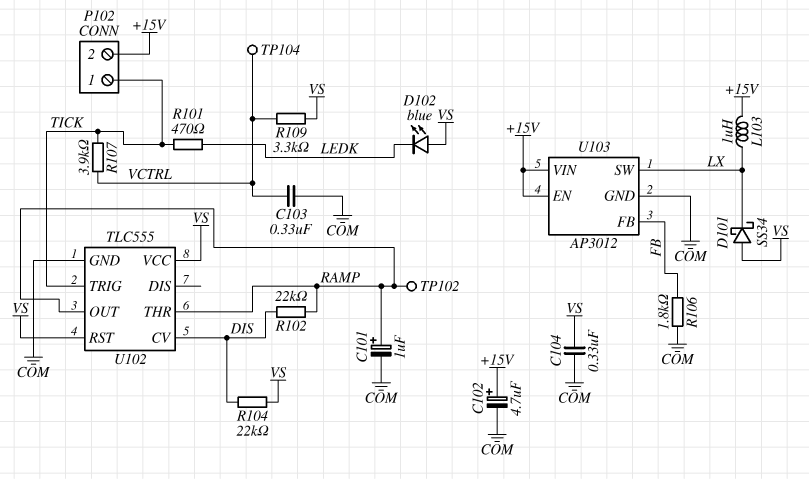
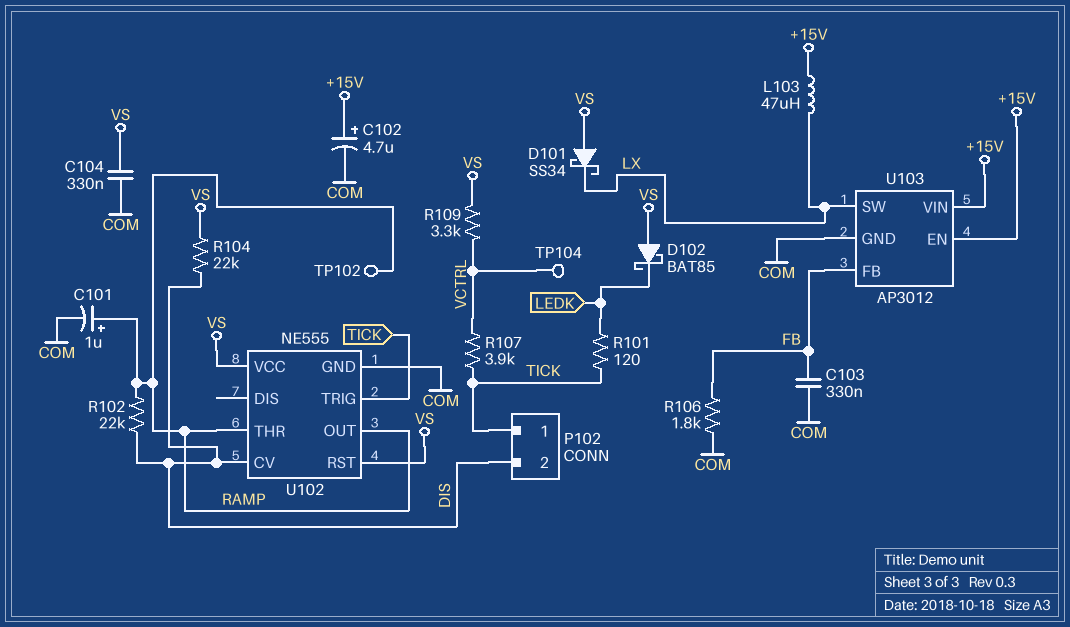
C103: 330nF (COM, VCTRL) -> 330nF (COM, FB)
D102: LED blue (A VS, K LEDK) -> schottky BAT85 (A VS, K LEDK)
L103: 1uH (+15V, LX) -> 47uH (+15V, LX)
P102 pin 2: +15V -> DIS
R101: 470 (LEDK, TICK) -> 120 (LEDK, TICK)
U102: TLC555 -> NE555

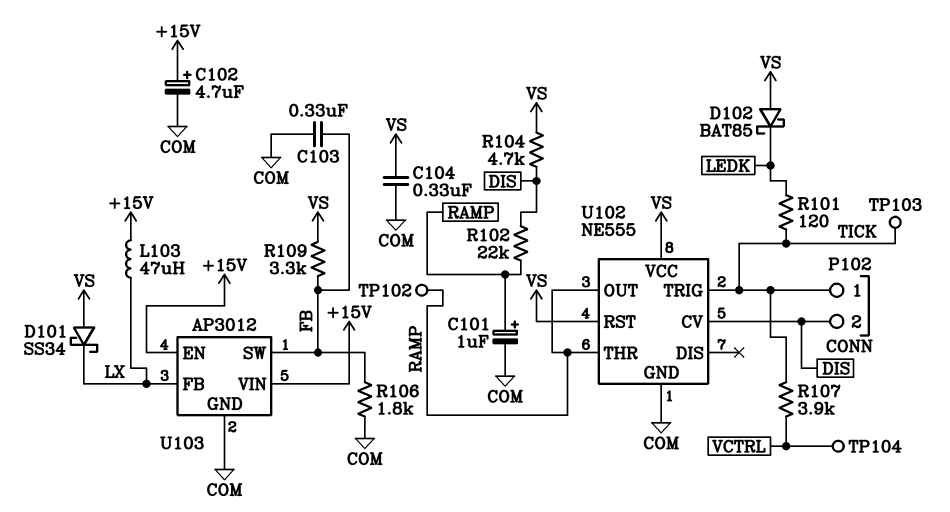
R104: 22k (DIS, VS) -> 4.7k (DIS, VS)
R109: 3.3k (VCTRL, VS) -> 3.3k (FB, VS)
TP103: none -> test point (TICK)
U103 pin FB: FB -> LX
U103 pin SW: LX -> FB

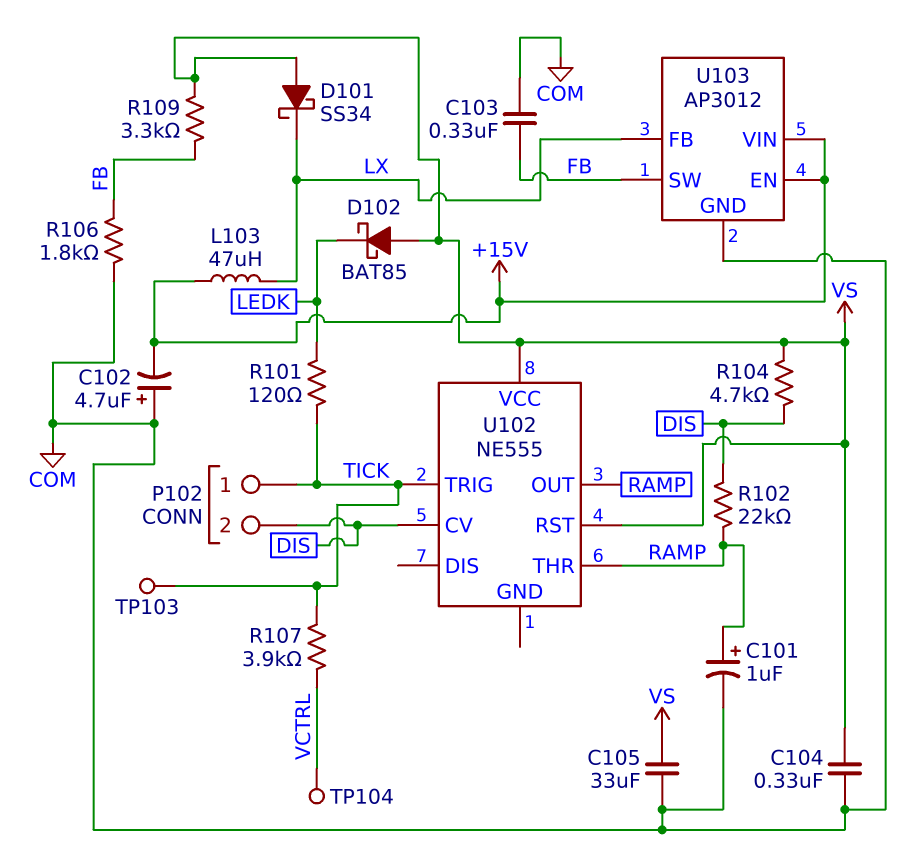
C102: 4.7uF (plus +15V, minus COM) -> 4.7uF (plus COM, minus +15V)
C105: none -> 33uF (COM, VS)
TP102: test point (RAMP) -> none
U102 pin GND: COM -> none

